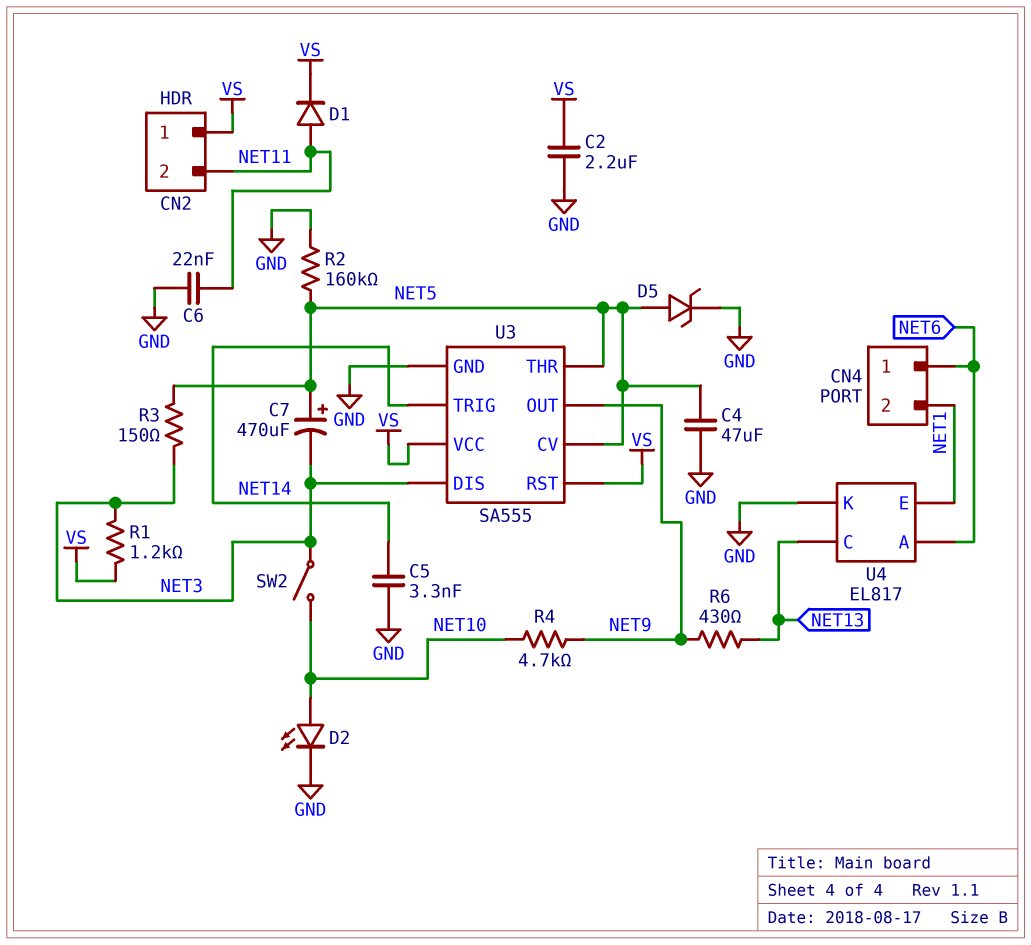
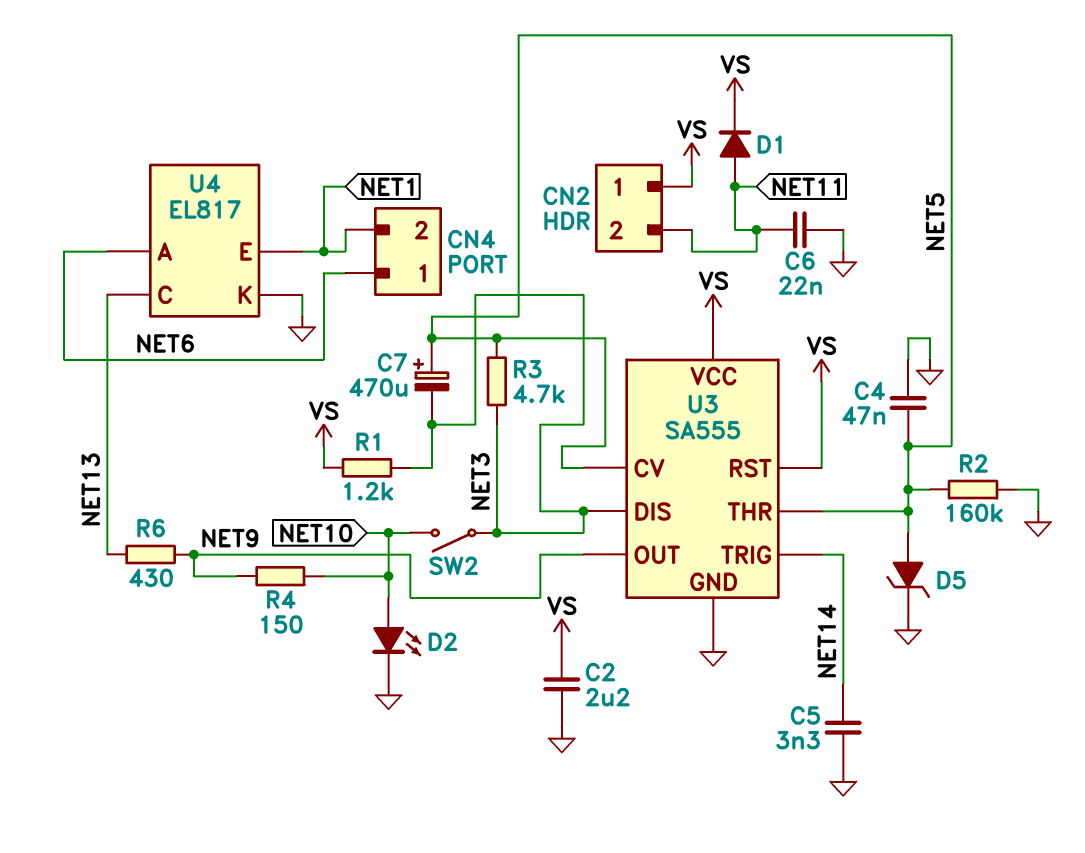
C4: 47uF (GND, NET5) -> 47nF (GND, NET5)
R3: 150 (NET3, NET5) -> 4.7k (NET3, NET5)
R4: 4.7k (NET9, NET10) -> 150 (NET9, NET10)

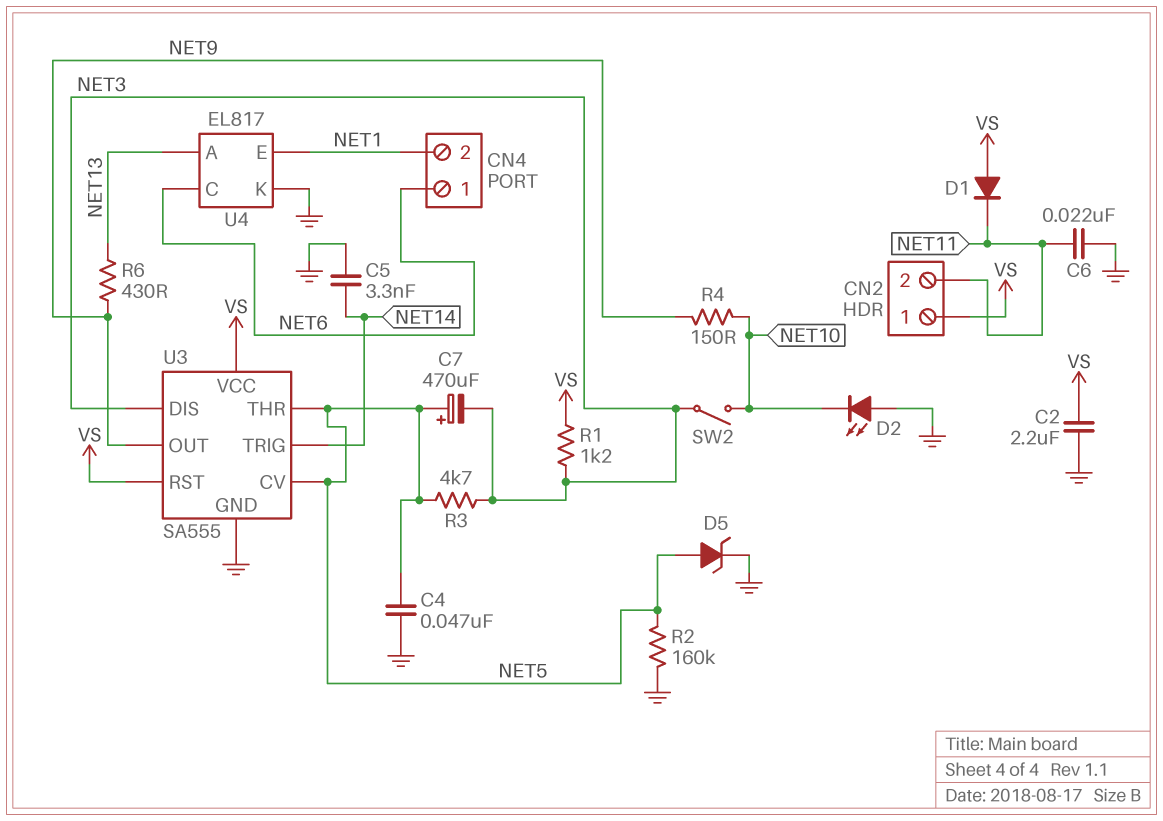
D1: diode (A NET11, K VS) -> diode (A VS, K NET11)
D2: LED (A NET10, K GND) -> LED (A GND, K NET10)
U4 pin A: NET6 -> NET13
U4 pin C: NET13 -> NET6

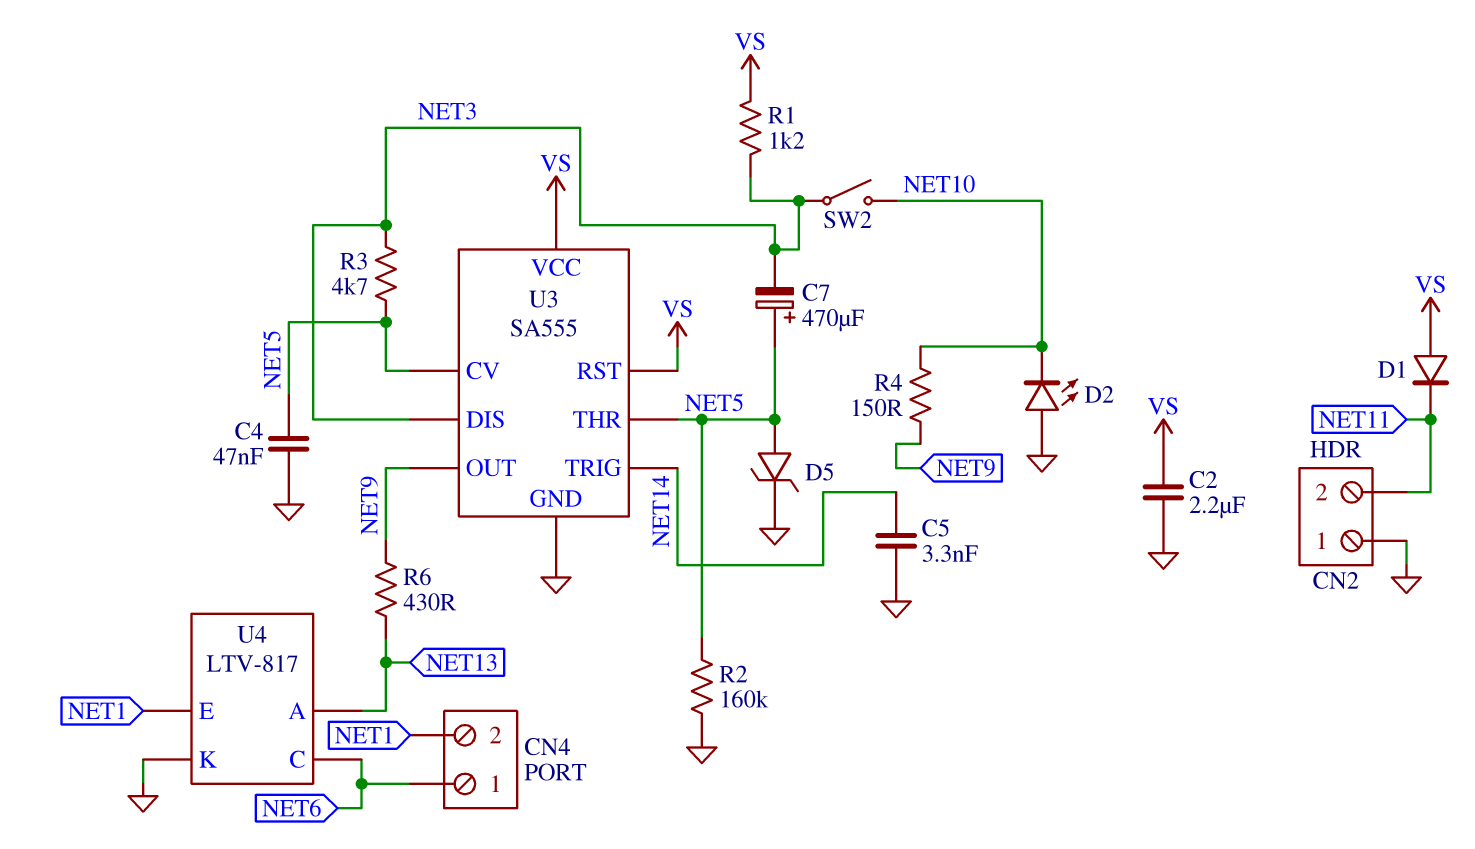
C6: 22nF (GND, NET11) -> none
CN2 pin 1: VS -> GND
U4: EL817 -> LTV-817

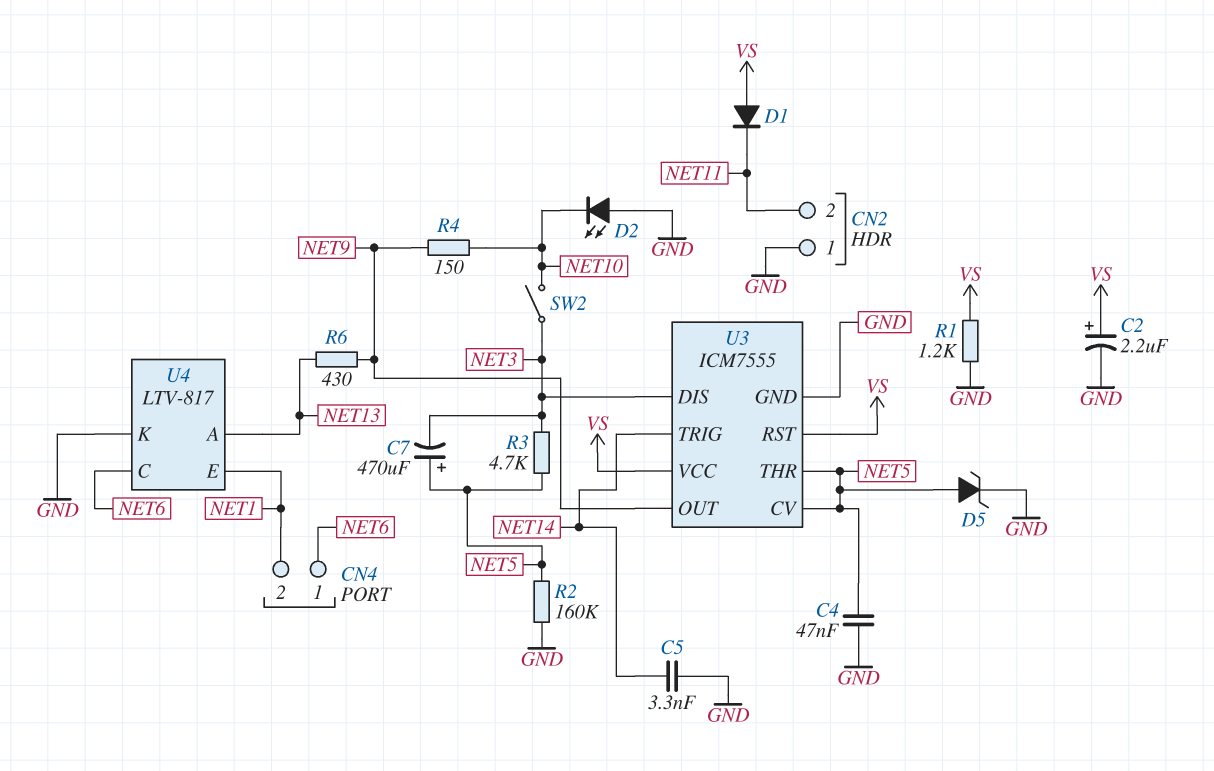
C2: 2.2uF (GND, VS) -> 2.2uF (plus VS, minus GND)
R1: 1.2k (NET3, VS) -> 1.2k (GND, VS)
U3: SA555 -> ICM7555

